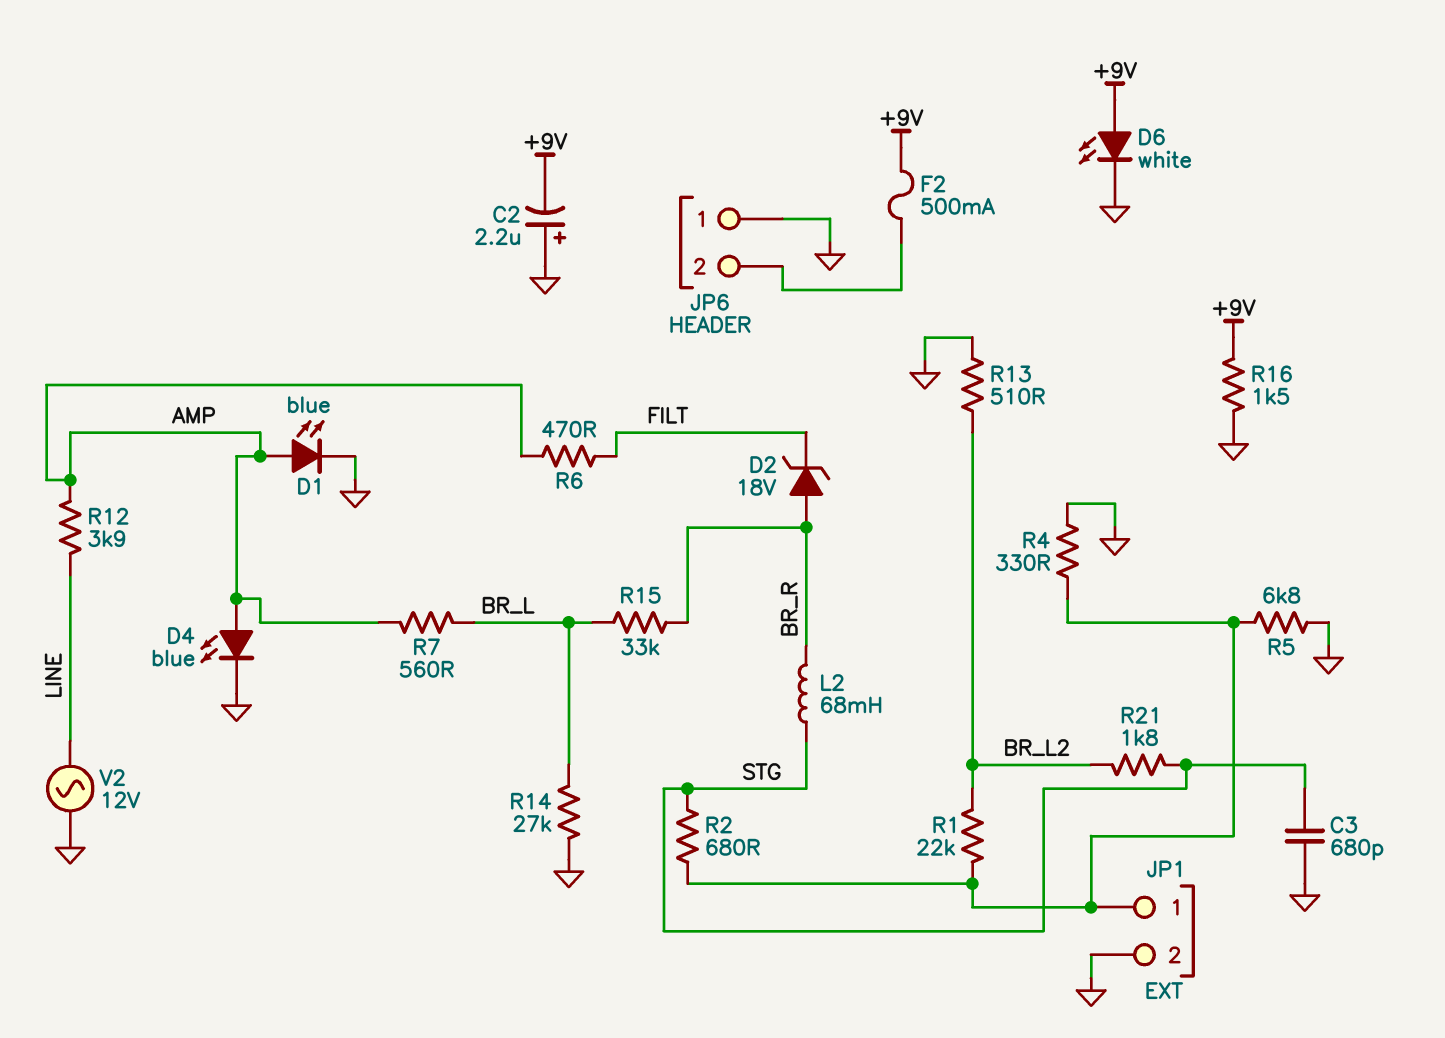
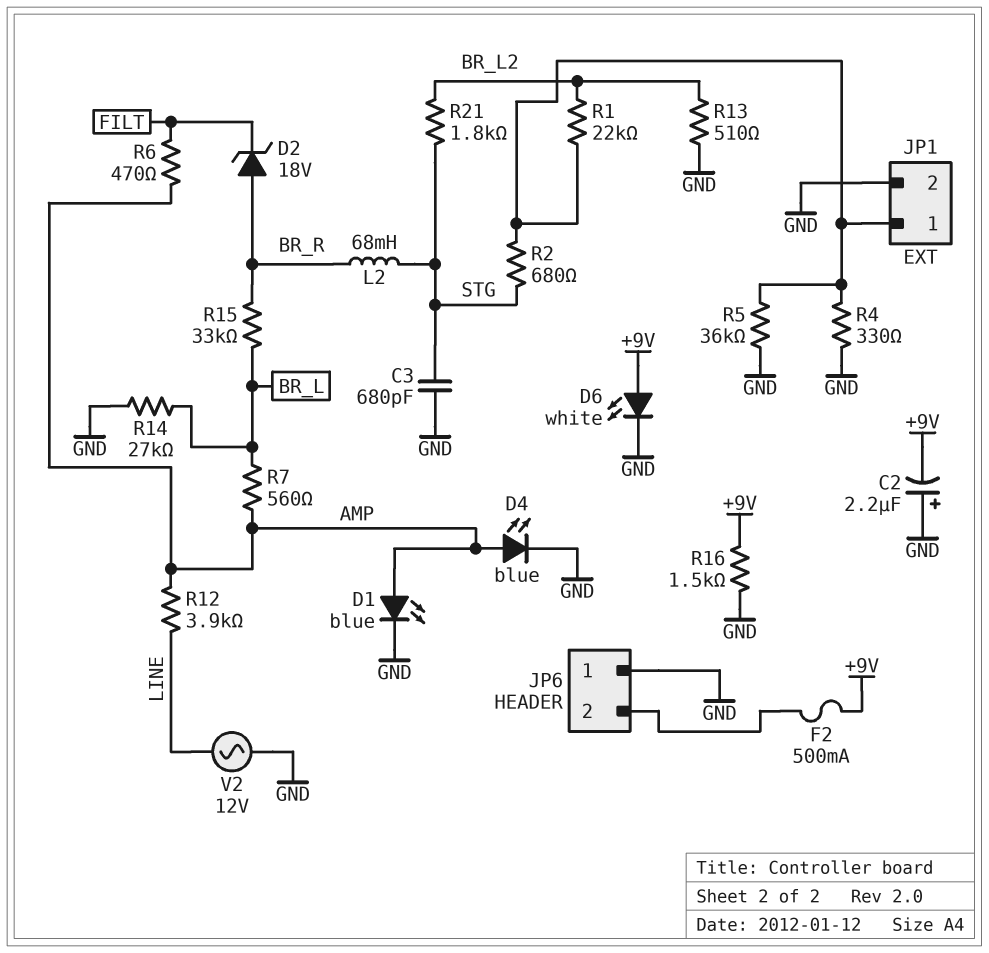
R5: 6.8k (GND, JP1/1) -> 36k (GND, JP1/1)

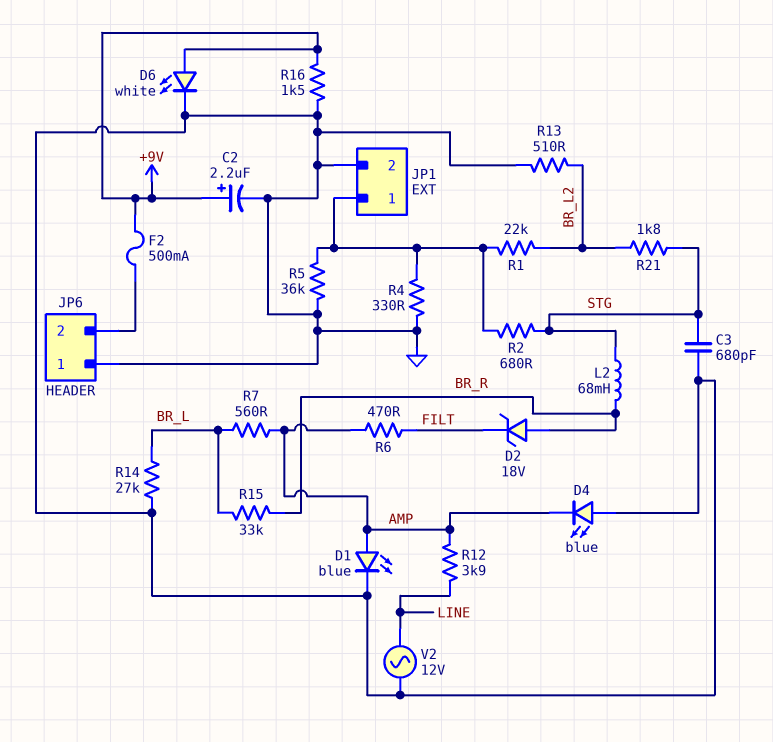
C2: 2.2uF (plus GND, minus +9V) -> 2.2uF (plus +9V, minus GND)
D4: LED blue (A AMP, K GND) -> LED blue (A GND, K AMP)

